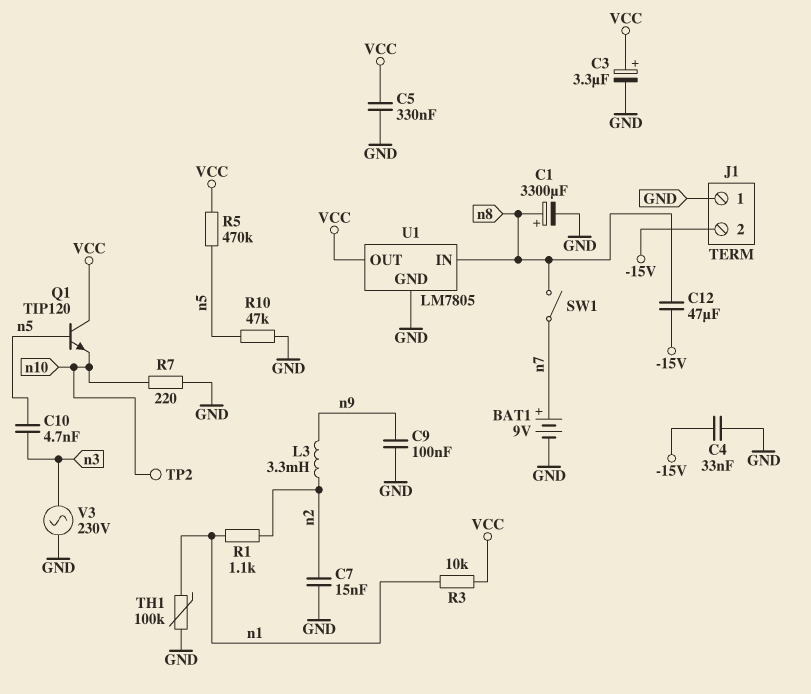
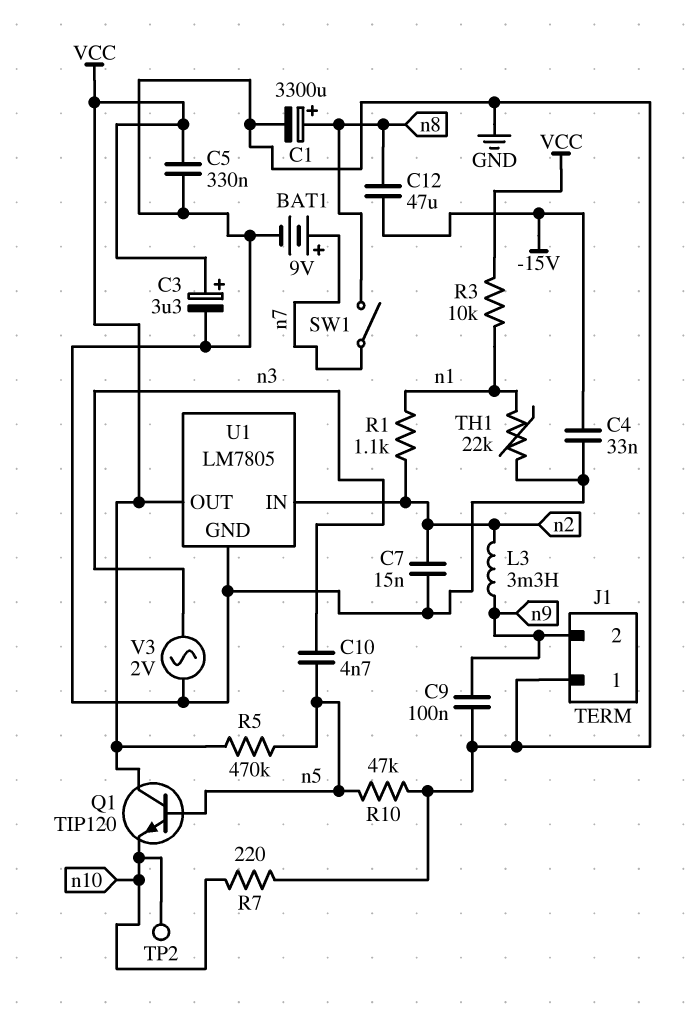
J1 pin 2: -15V -> n9
TH1: 100k (GND, n1) -> 22k (GND, n1)
U1 pin IN: n8 -> n2
V3: AC 230V (GND, n3) -> AC 2V (GND, n3)

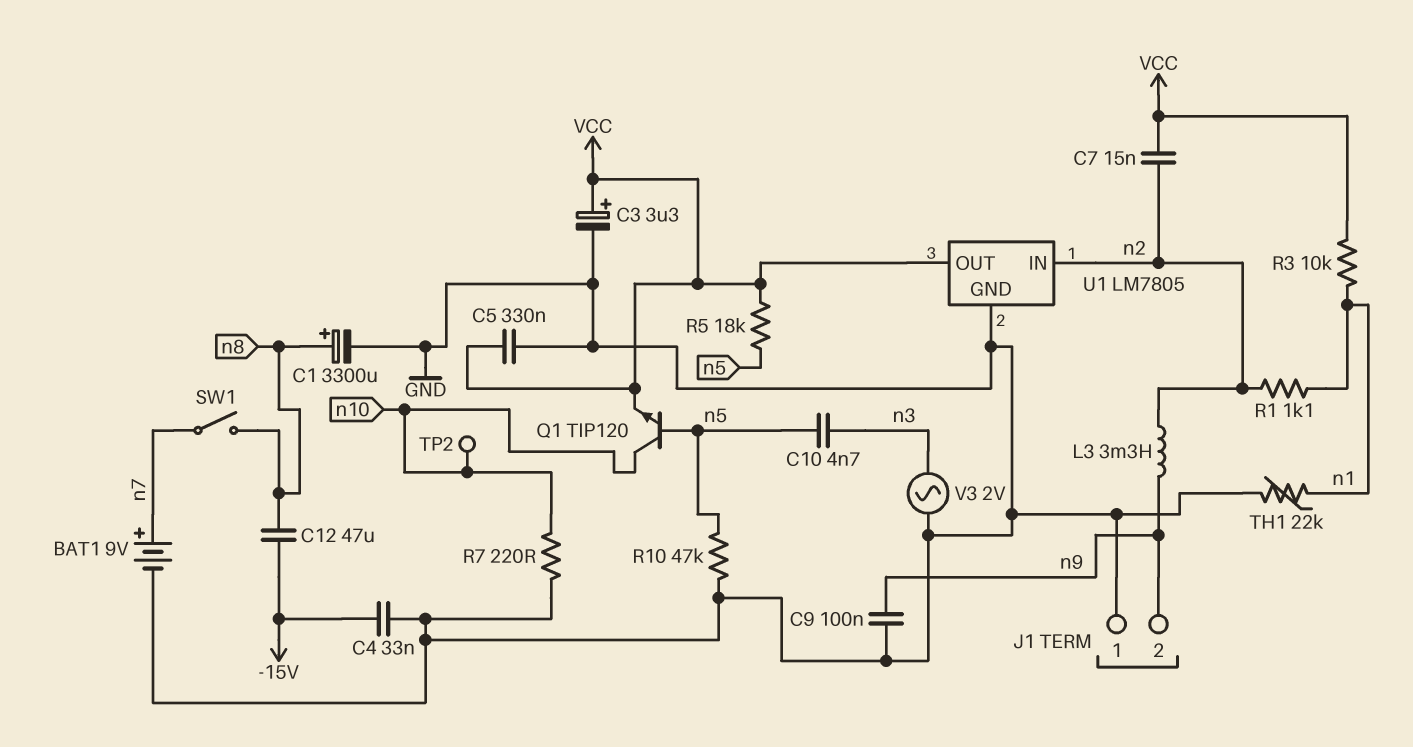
C7: 15nF (GND, n2) -> 15nF (VCC, n2)
Q1: NPN TIP120 (B n5, C VCC, E n10) -> NPN TIP120 (B n5, C n10, E VCC)
R5: 470k (VCC, n5) -> 18k (VCC, n5)

